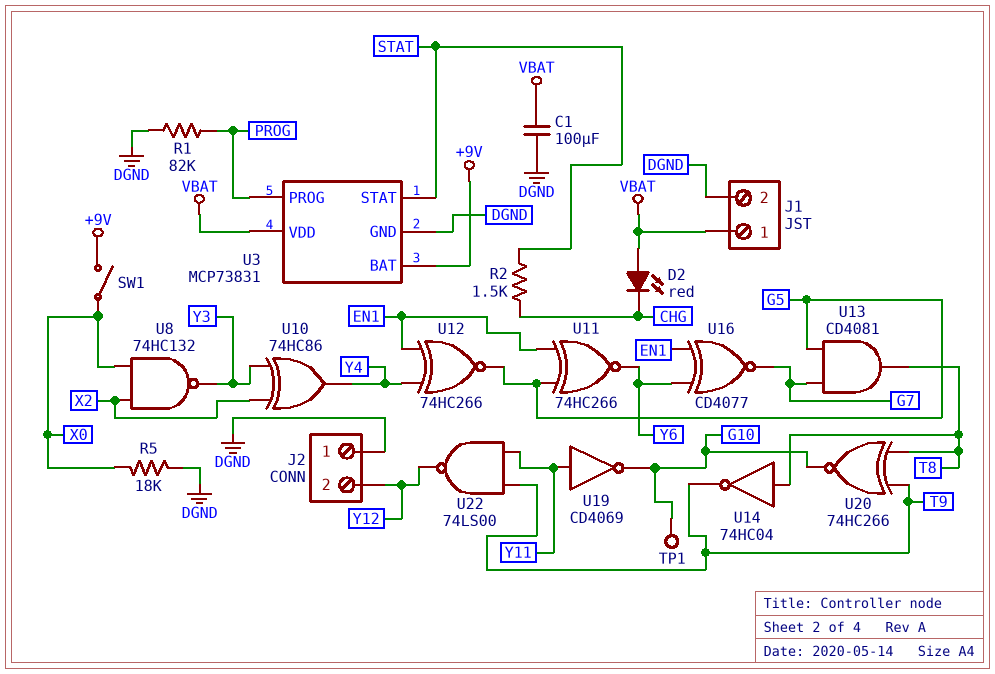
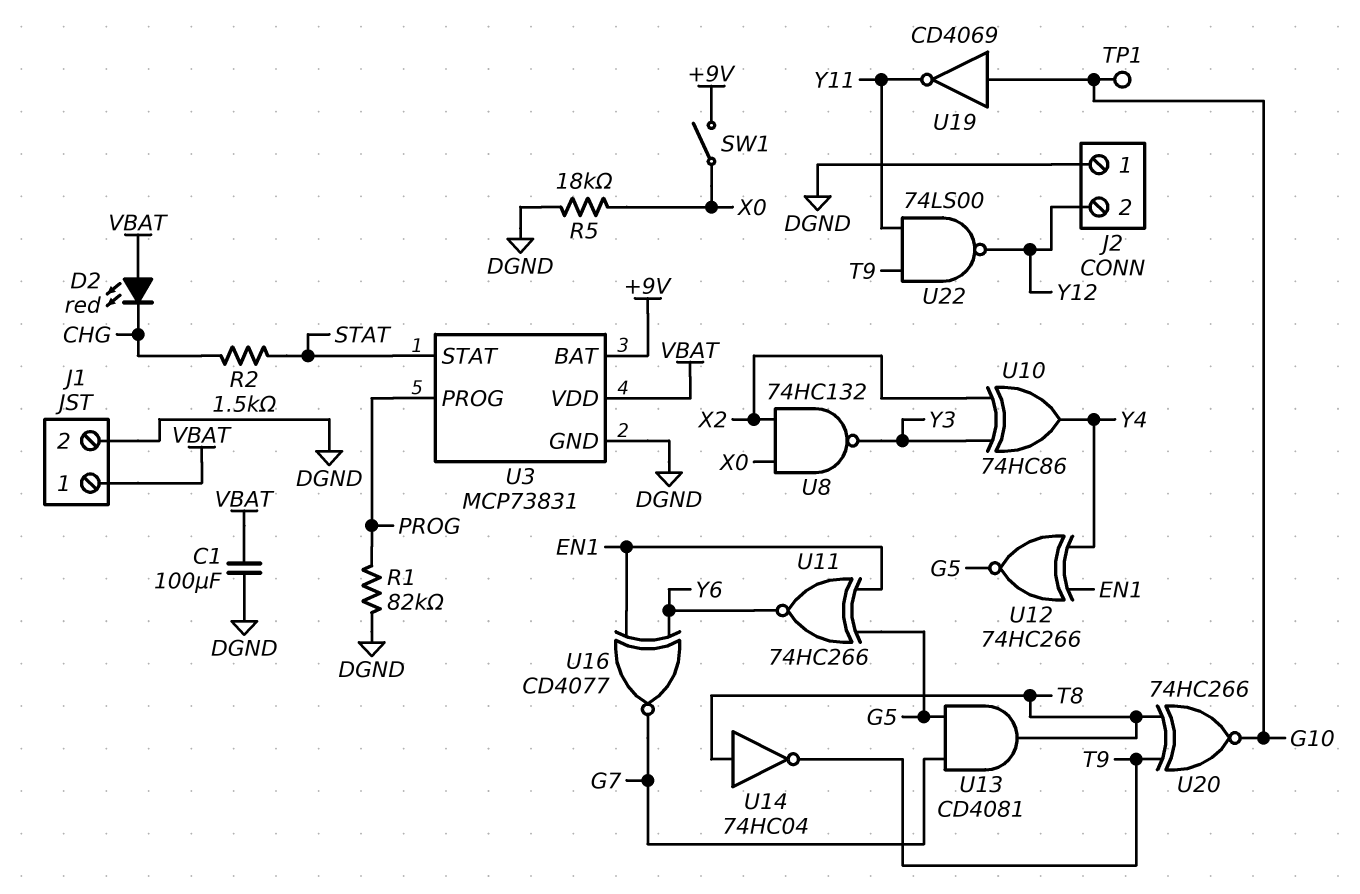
U19: NOT CD4069 (in Y11, out G10) -> NOT CD4069 (in G10, out Y11)

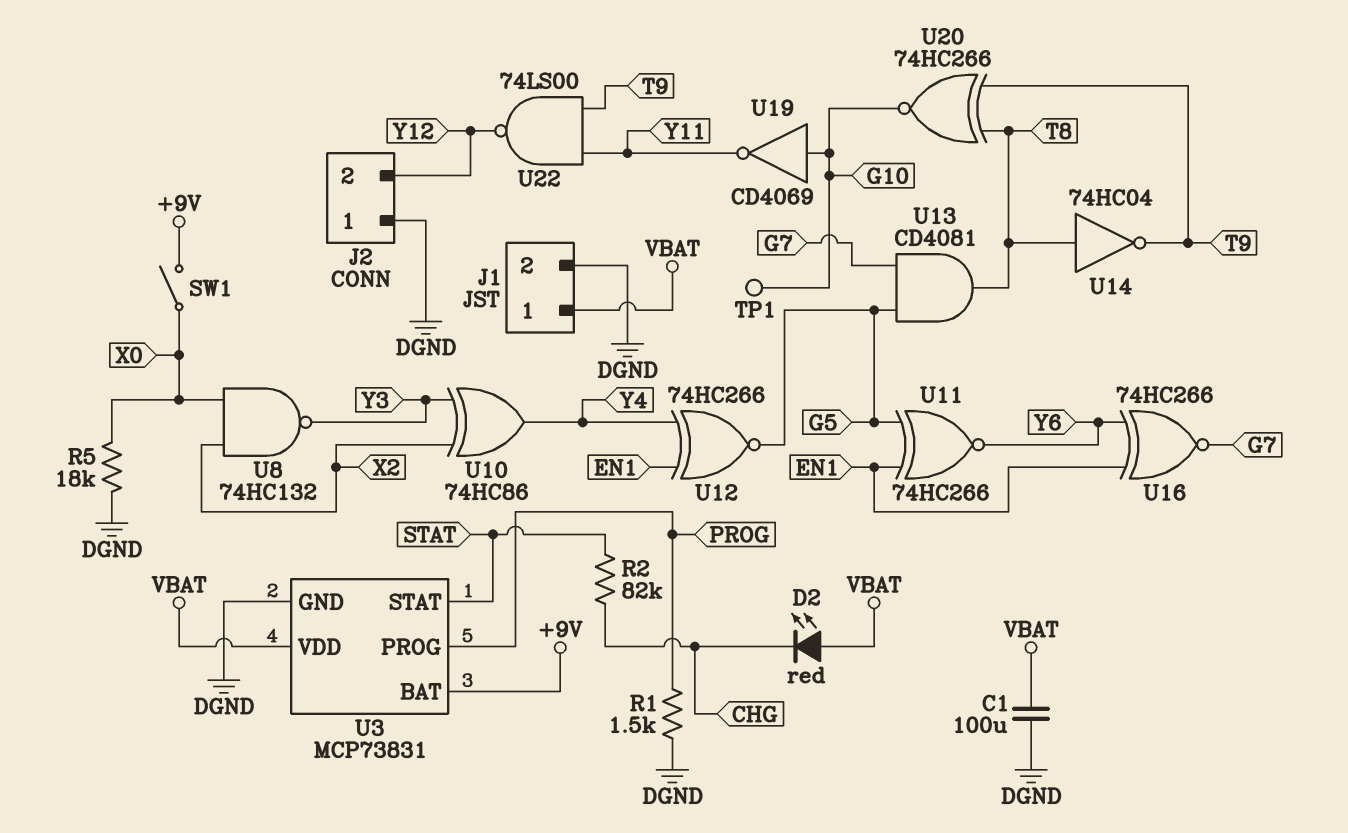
R1: 82k (DGND, PROG) -> 1.5k (DGND, PROG)
R2: 1.5k (CHG, STAT) -> 82k (CHG, STAT)
U16: XNOR CD4077 (in EN1, in Y6, out G7) -> XNOR 74HC266 (in EN1, in Y6, out G7)

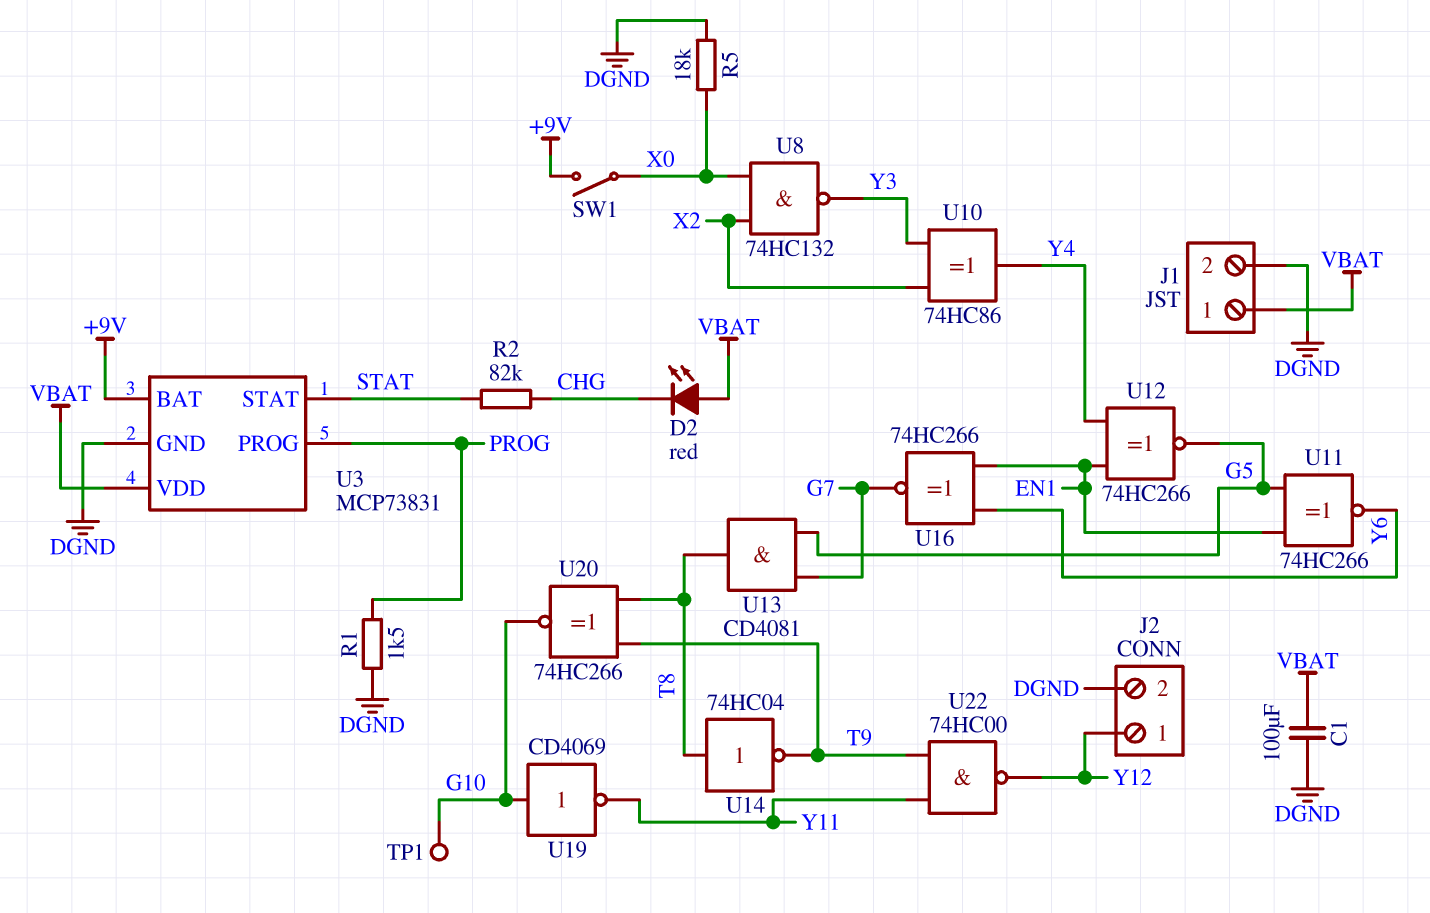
J2 pin 1: DGND -> Y12
J2 pin 2: Y12 -> DGND
U22: NAND 74LS00 (in T9, in Y11, out Y12) -> NAND 74HC00 (in T9, in Y11, out Y12)

